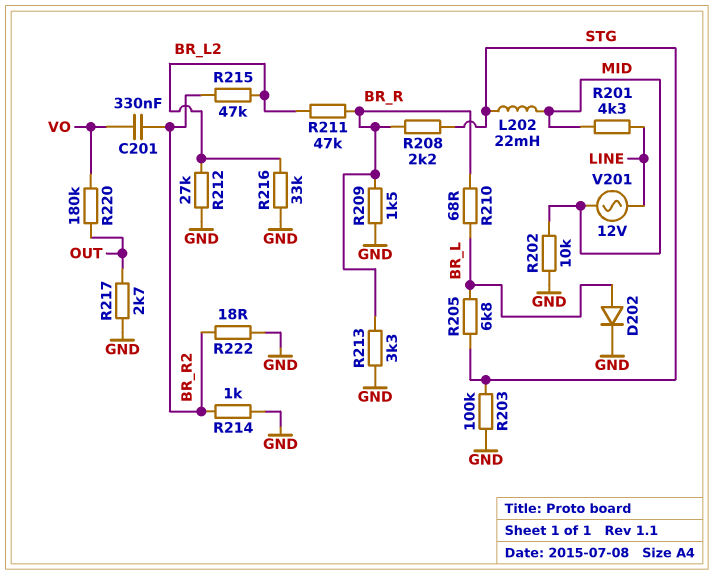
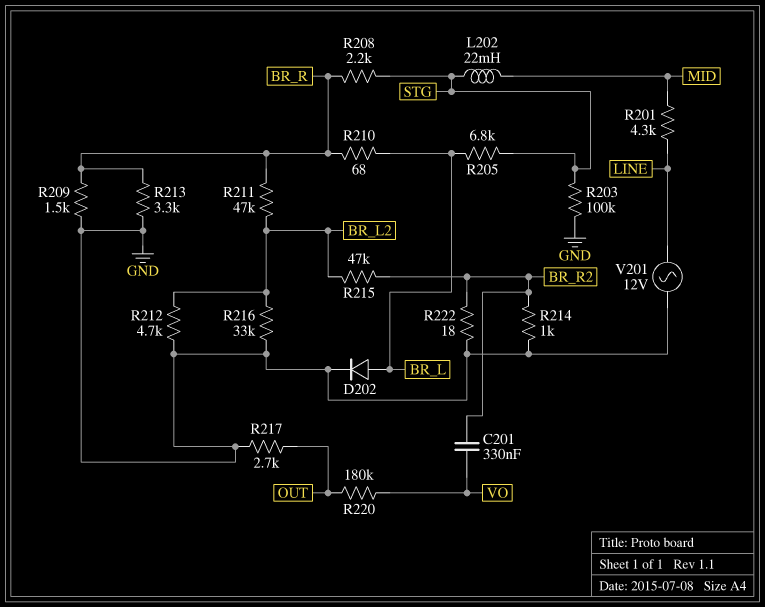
R202: 10k (GND, MID) -> none
R212: 27k (BR_L2, GND) -> 4.7k (BR_L2, GND)
V201: AC 12V (LINE, MID) -> AC 12V (GND, LINE)

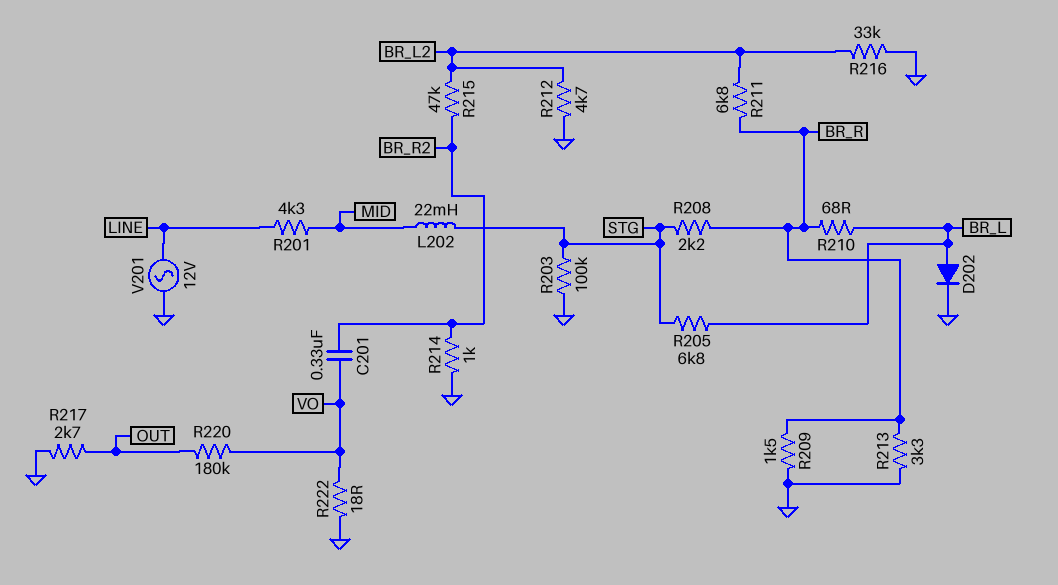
R211: 47k (BR_L2, BR_R) -> 6.8k (BR_L2, BR_R)
R222: 18 (BR_R2, GND) -> 18 (GND, VO)

